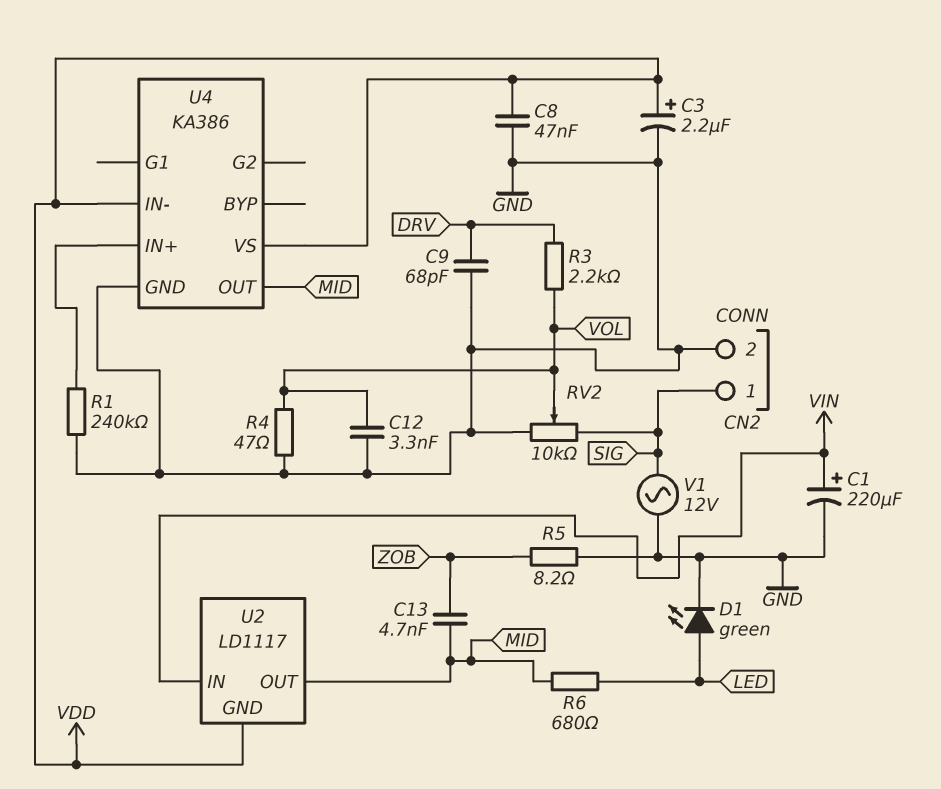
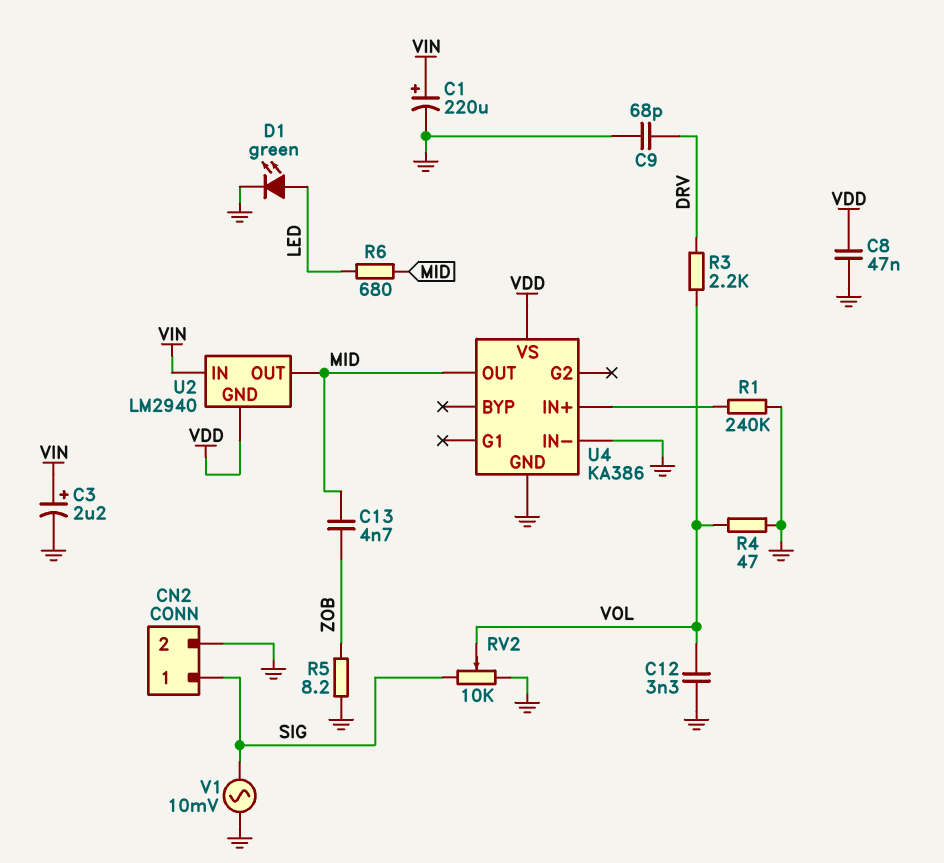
C3: 2.2uF (plus VDD, minus GND) -> 2.2uF (plus VIN, minus GND)
U2: LD1117 -> LM2940
U4 pin IN-: VDD -> GND
V1: AC 12V (GND, SIG) -> AC 10mV (GND, SIG)

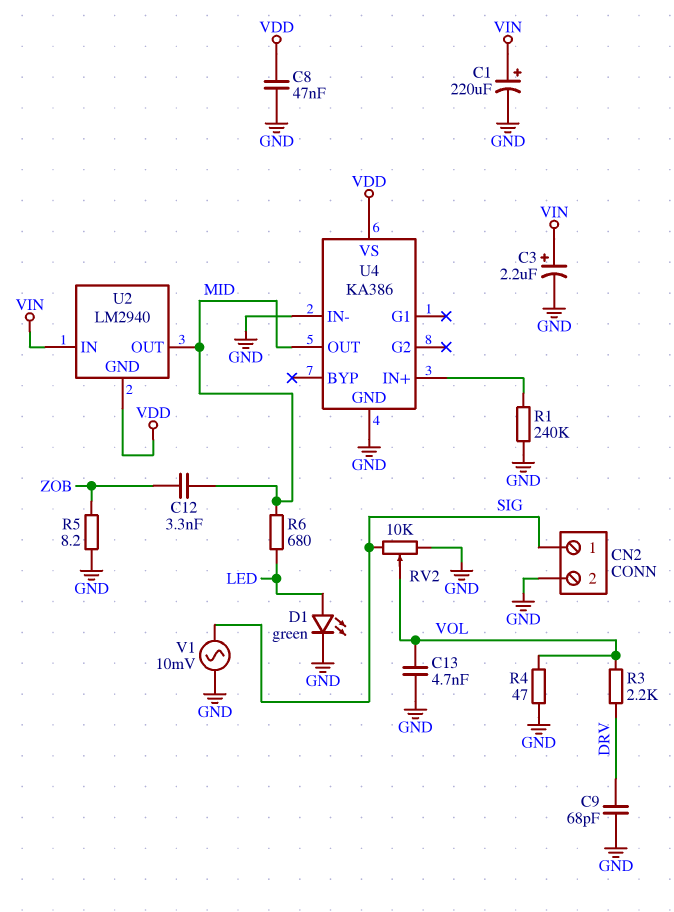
C12: 3.3nF (GND, VOL) -> 3.3nF (MID, ZOB)
C13: 4.7nF (MID, ZOB) -> 4.7nF (GND, VOL)

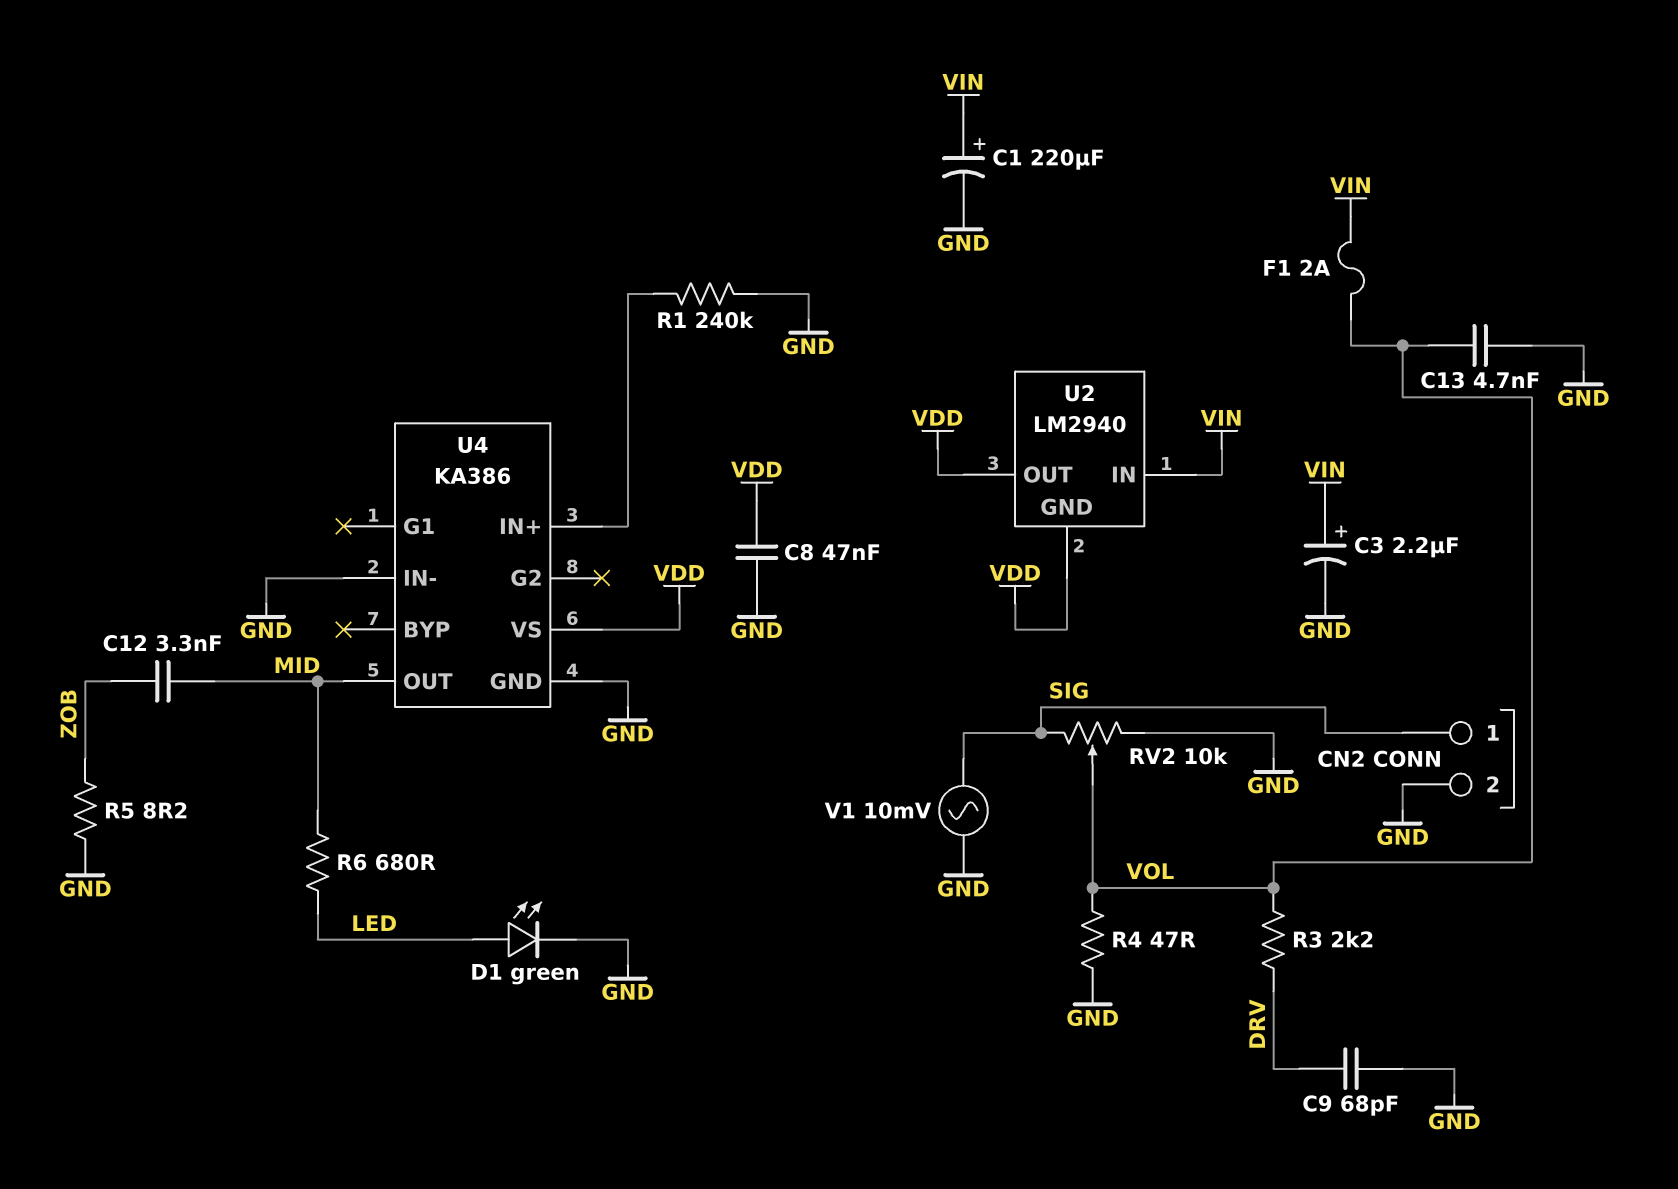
F1: none -> 2A (VIN, VOL)
U2 pin OUT: MID -> VDD

